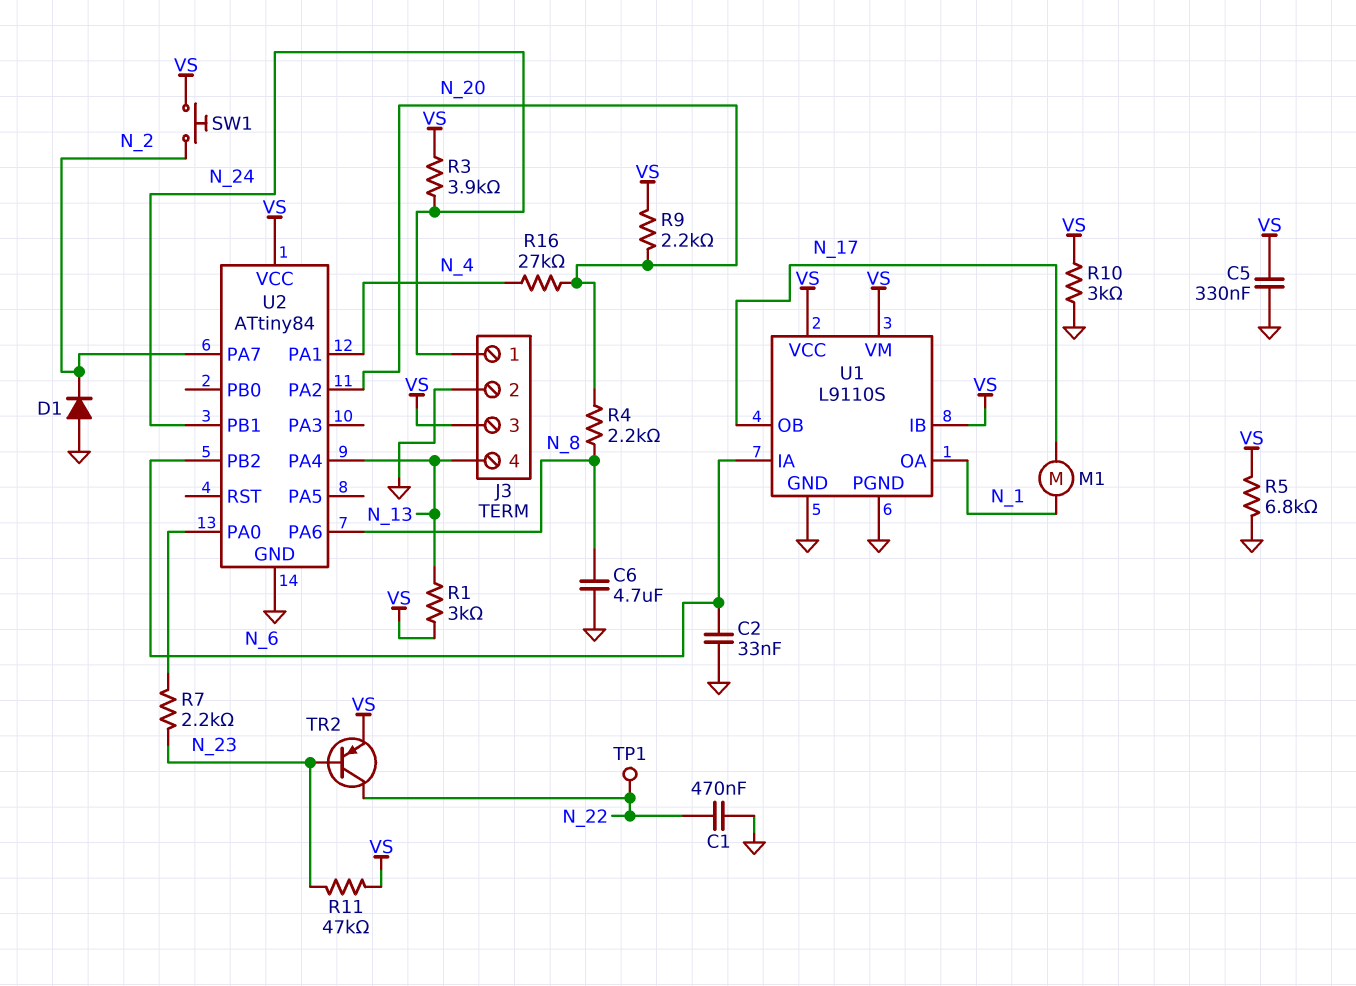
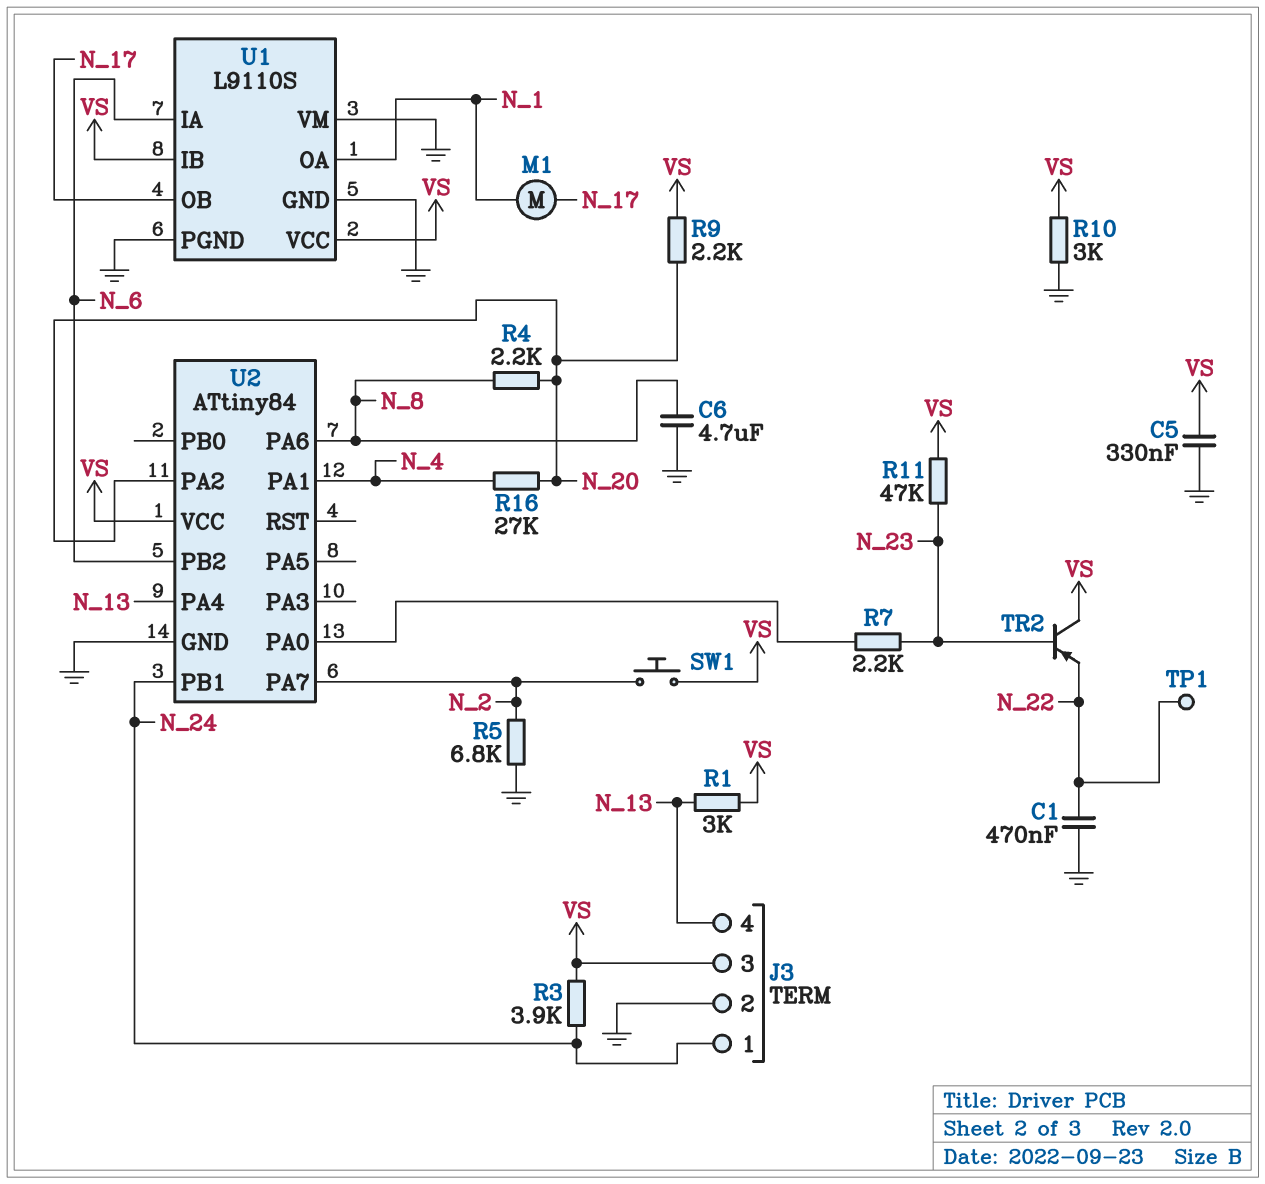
C2: 33nF (GND, N_6) -> none
D1: diode (A GND, K N_2) -> none
R5: 6.8k (GND, VS) -> 6.8k (GND, N_2)
TR2: PNP (B N_23, C N_22, E VS) -> PNP (B N_23, C VS, E N_22)
U1 pin VM: VS -> GND

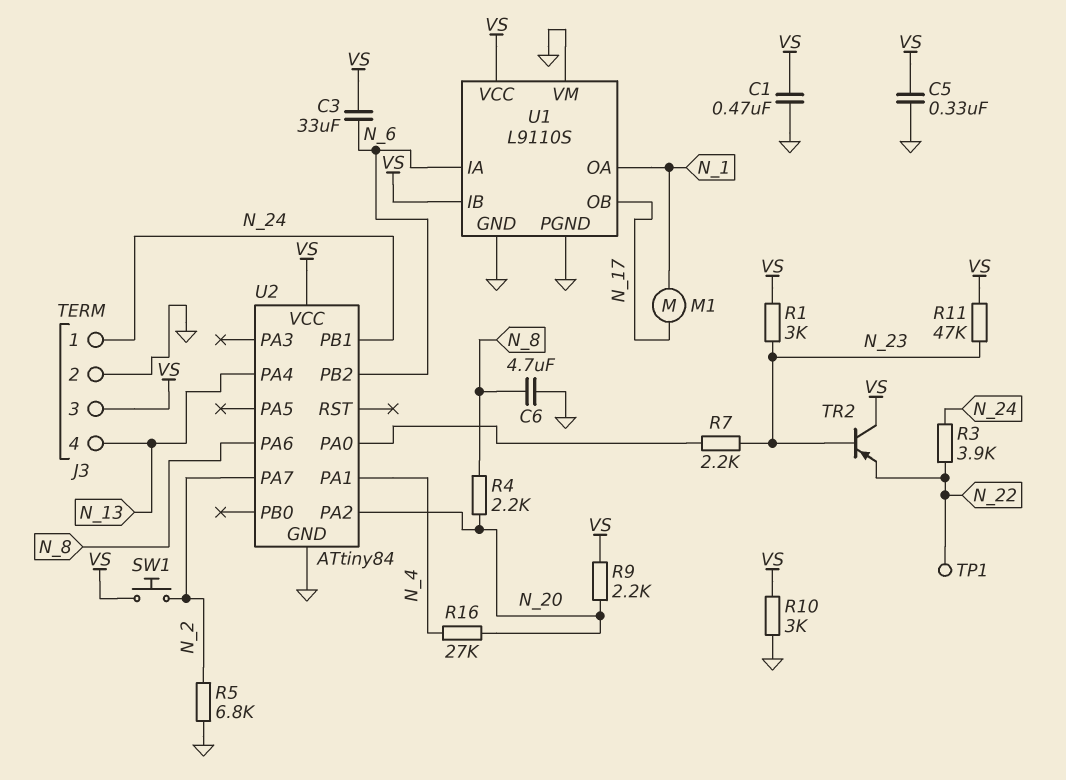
C1: 470nF (GND, N_22) -> 470nF (GND, VS)
C3: none -> 33uF (N_6, VS)
R1: 3k (N_13, VS) -> 3k (N_23, VS)
R3: 3.9k (N_24, VS) -> 3.9k (N_22, N_24)

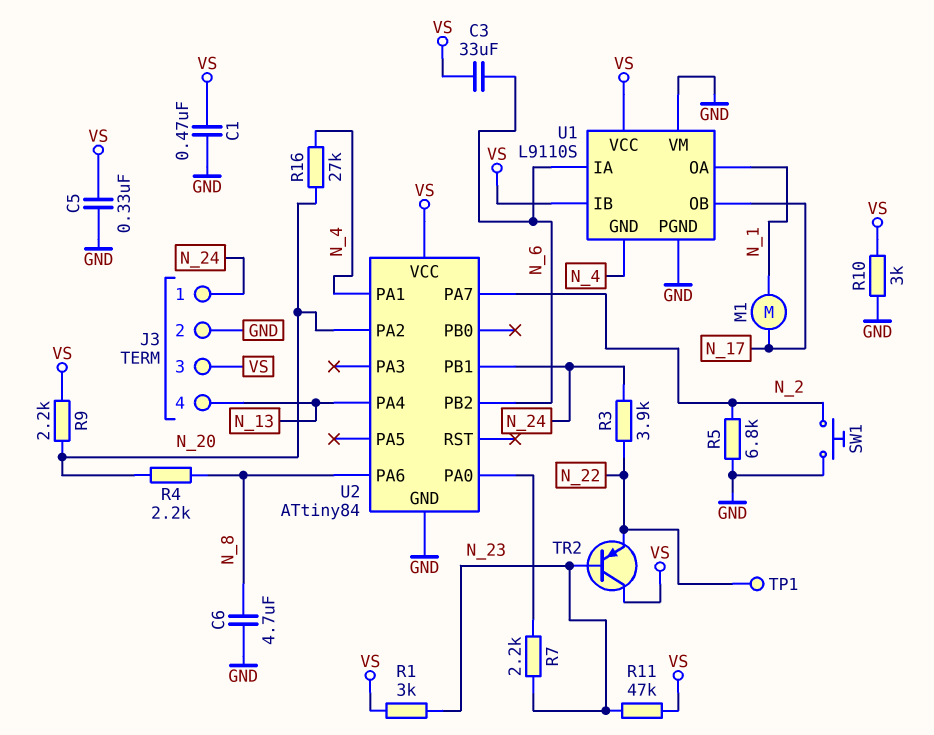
SW1: button (N_2, VS) -> button (GND, N_2)
U1 pin GND: GND -> N_4

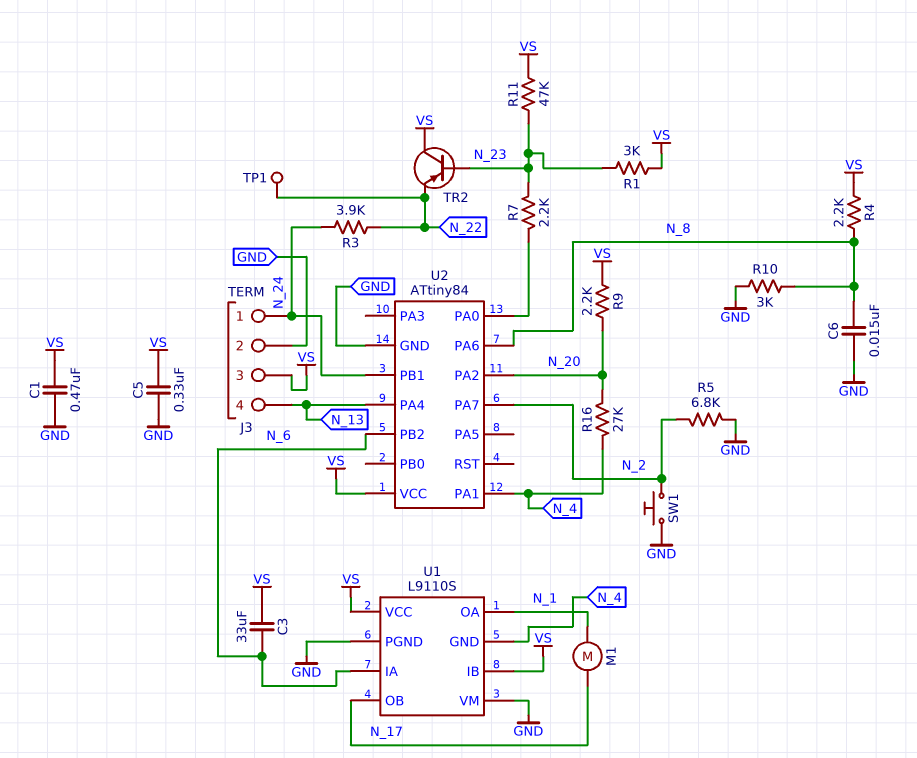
C6: 4.7uF (GND, N_8) -> 15nF (GND, N_8)
R4: 2.2k (N_8, N_20) -> 2.2k (N_8, VS)
R10: 3k (GND, VS) -> 3k (GND, N_8)

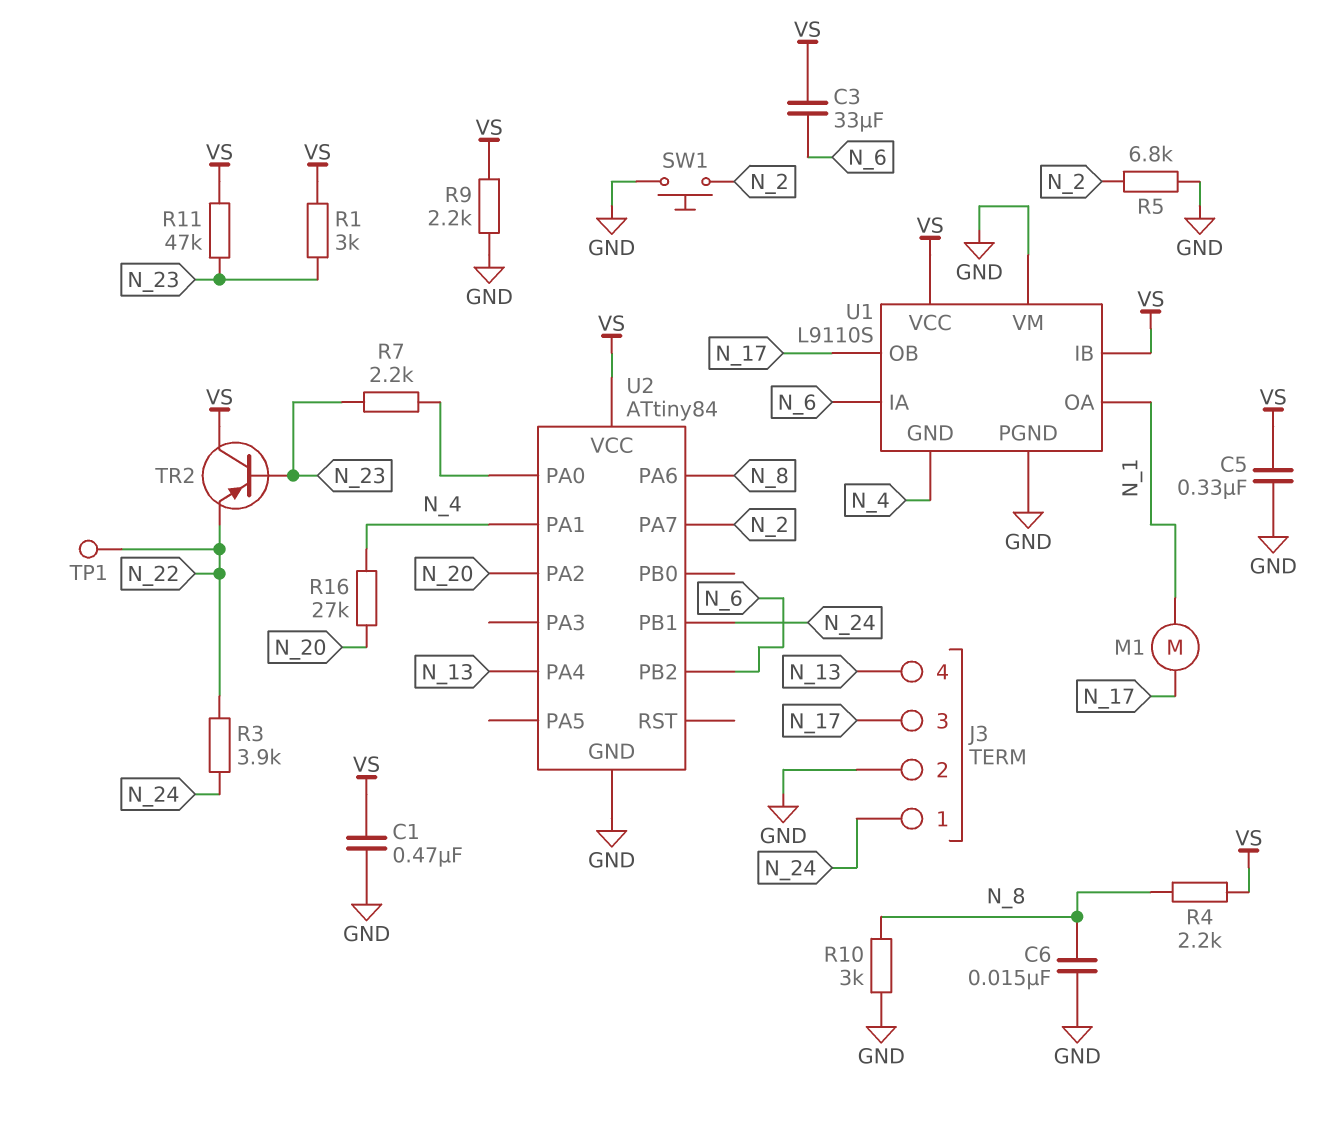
J3 pin 3: VS -> N_17
R9: 2.2k (N_20, VS) -> 2.2k (GND, VS)

